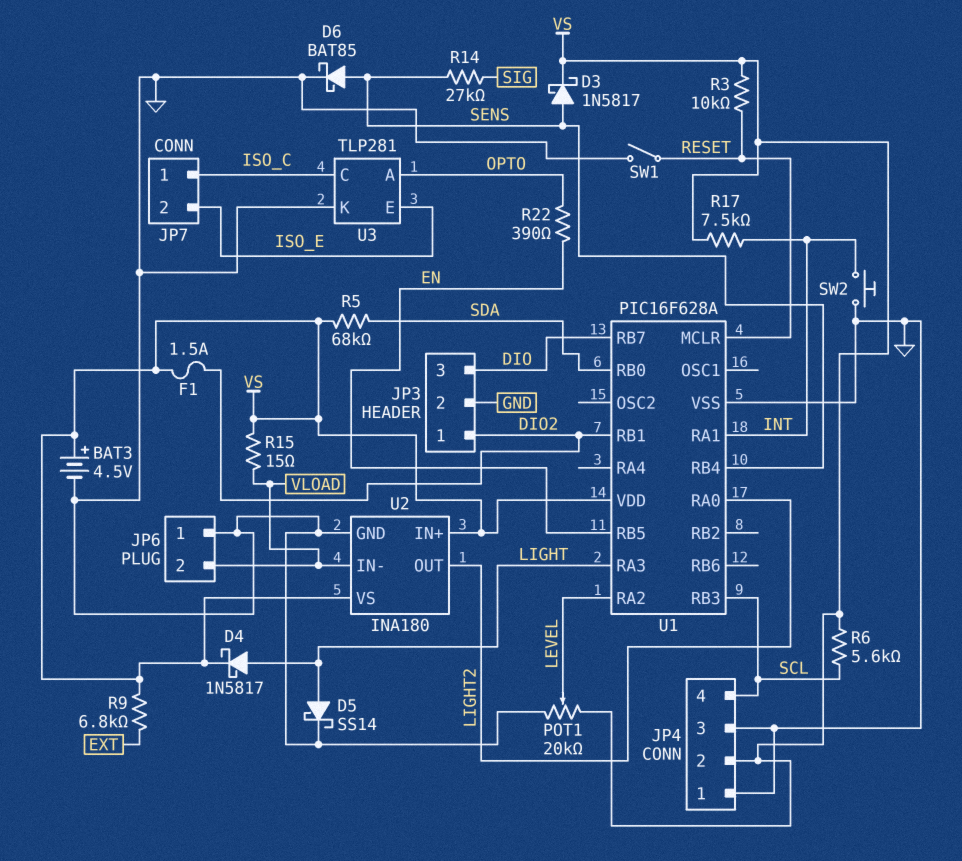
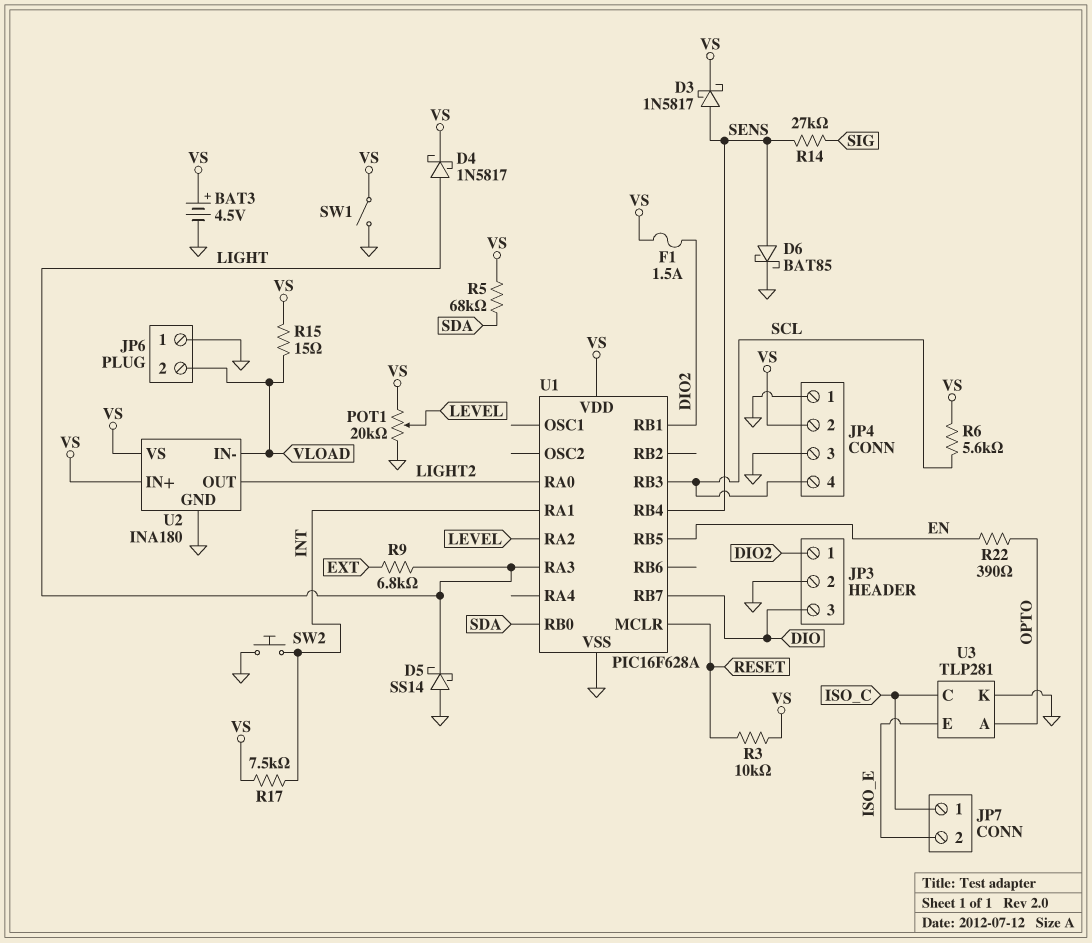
D5: schottky SS14 (A LIGHT, K GND) -> schottky SS14 (A GND, K LIGHT)
R9: 6.8k (EXT, VS) -> 6.8k (EXT, LIGHT)
SW1: switch (GND, RESET) -> switch (GND, VS)

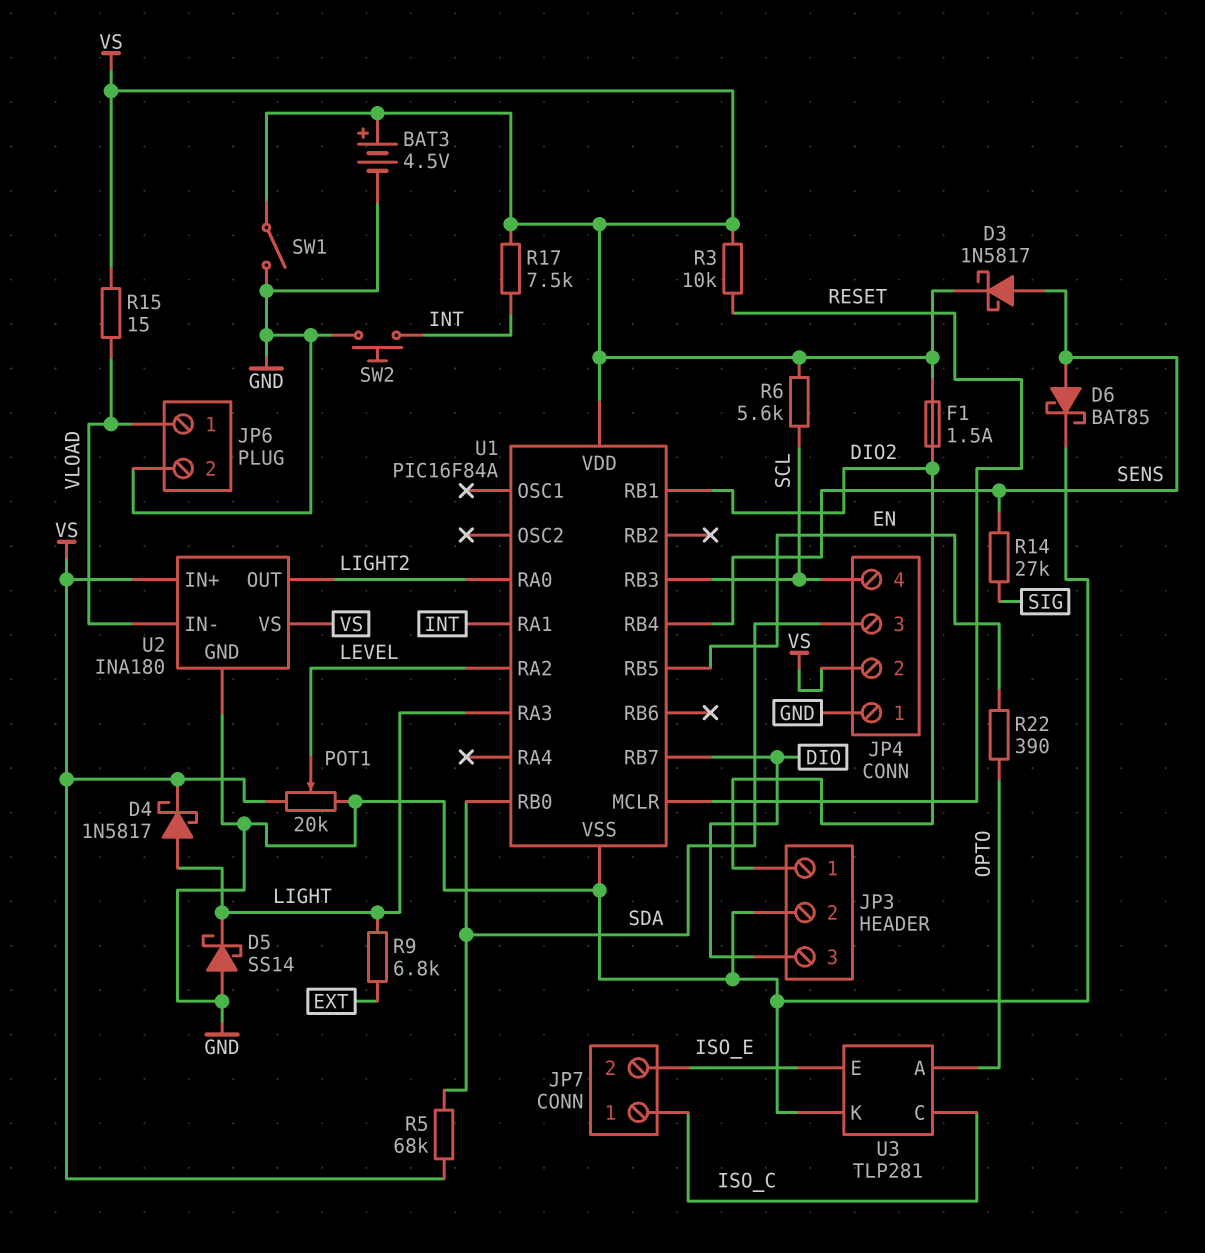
JP4 pin 3: GND -> SDA
JP6 pin 1: GND -> VLOAD
JP6 pin 2: VLOAD -> GND
U1: PIC16F628A -> PIC16F84A

